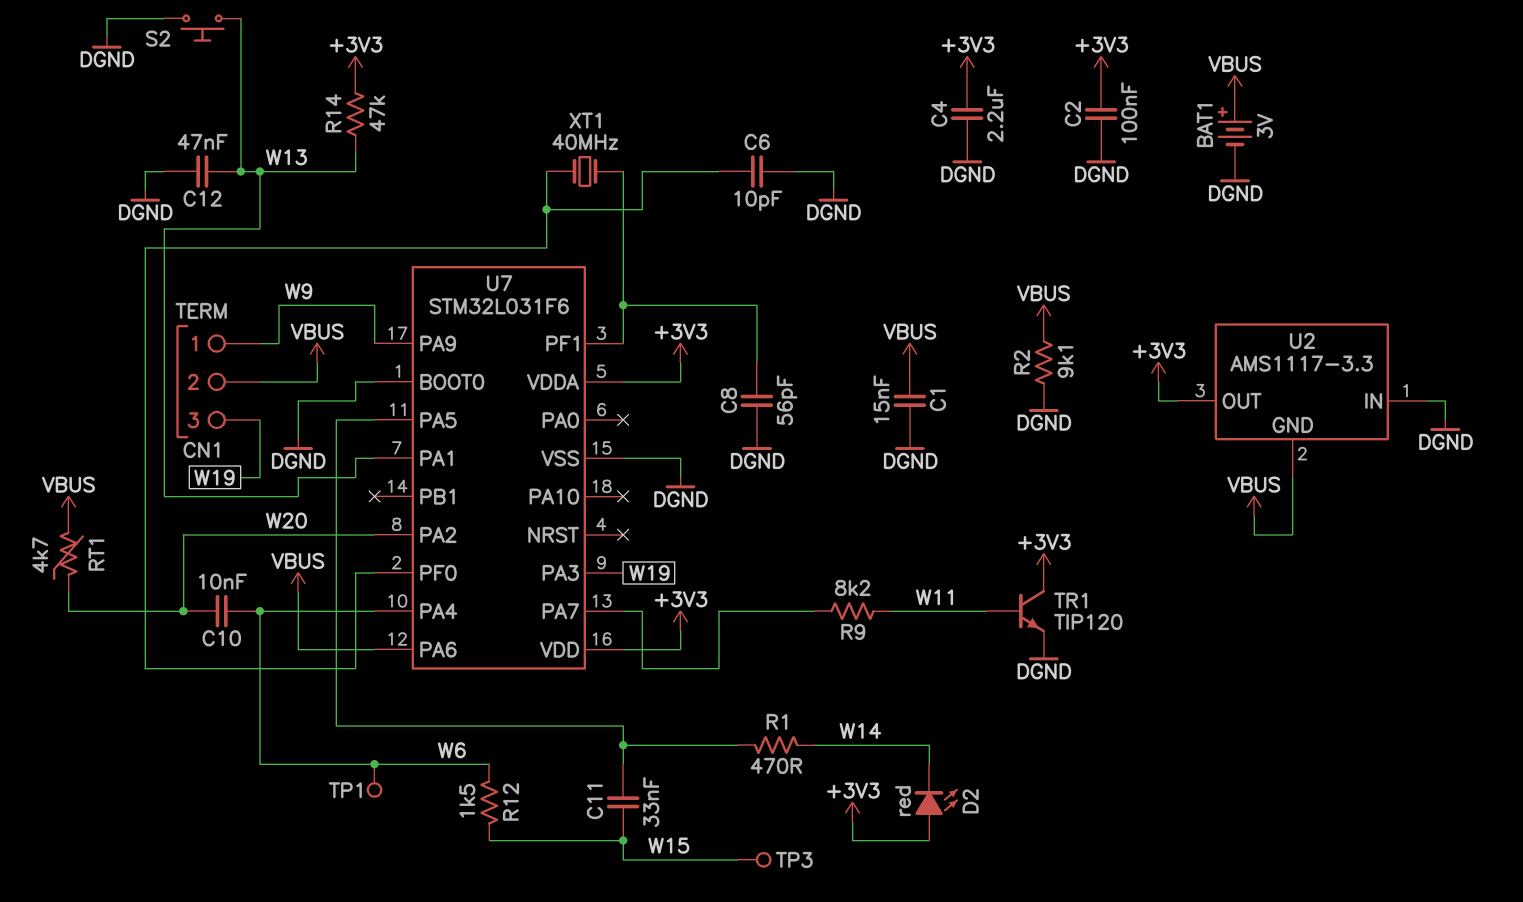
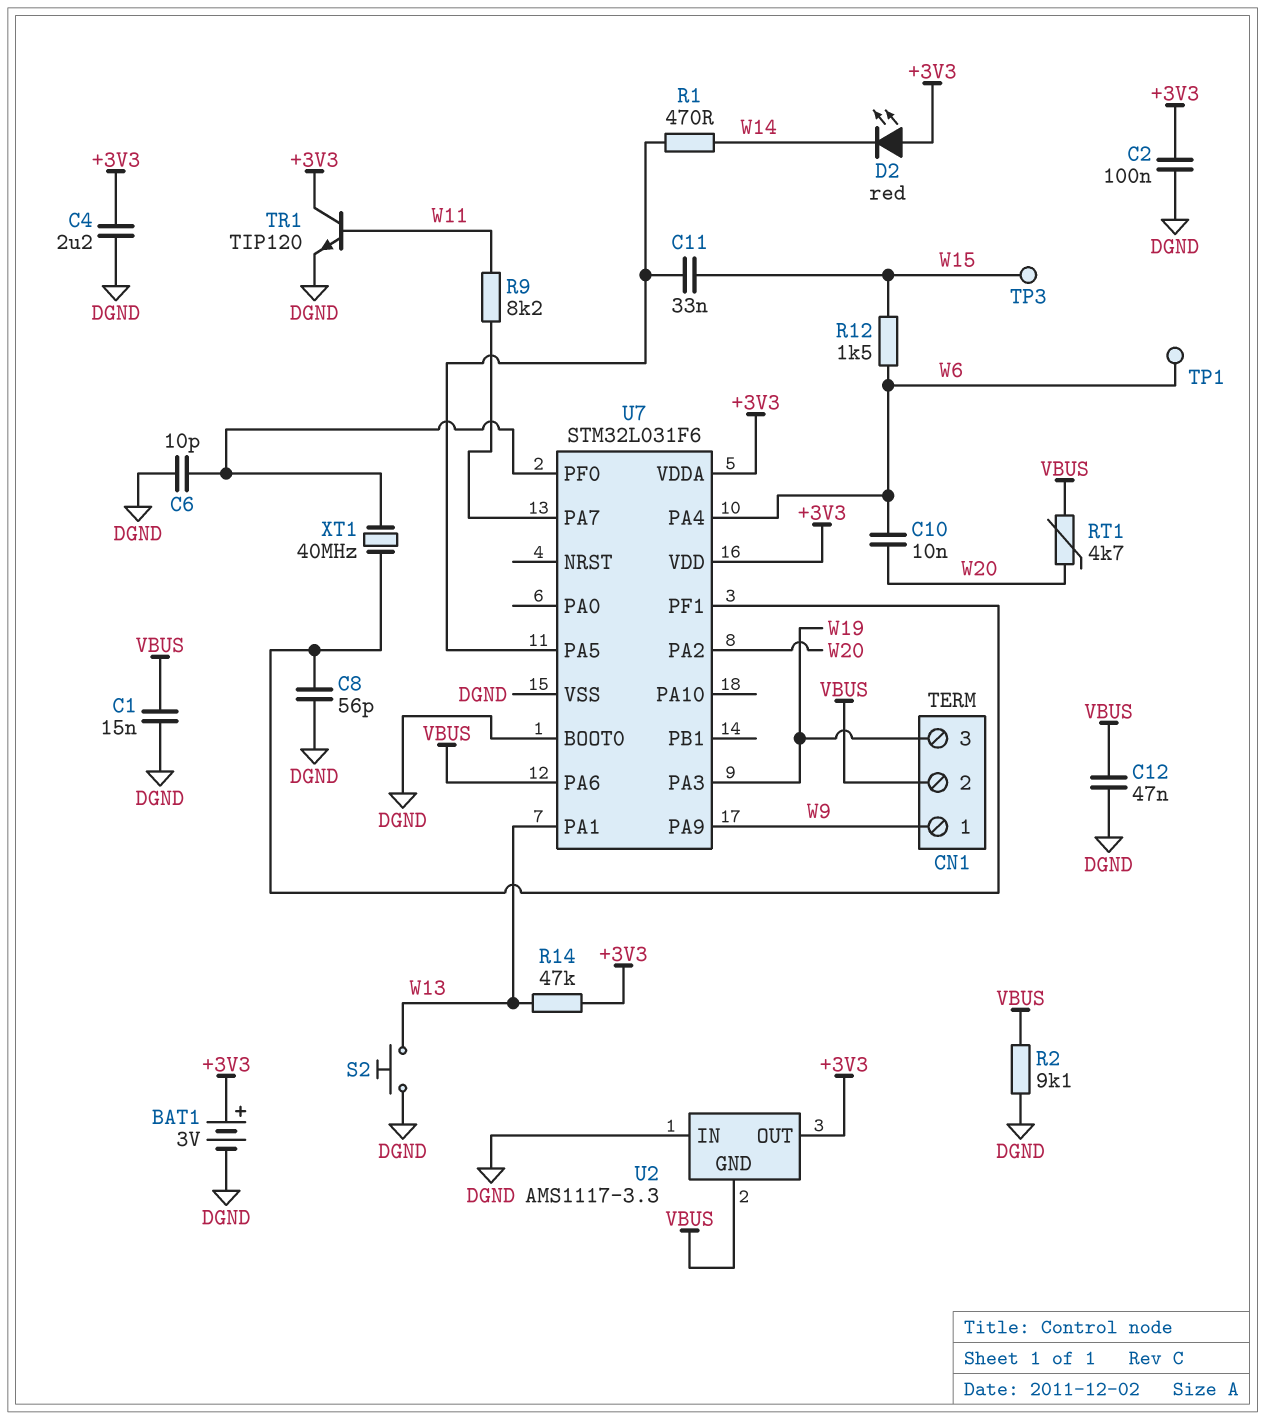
BAT1: 3V (plus VBUS, minus DGND) -> 3V (plus +3V3, minus DGND)
C12: 47nF (DGND, W13) -> 47nF (DGND, VBUS)

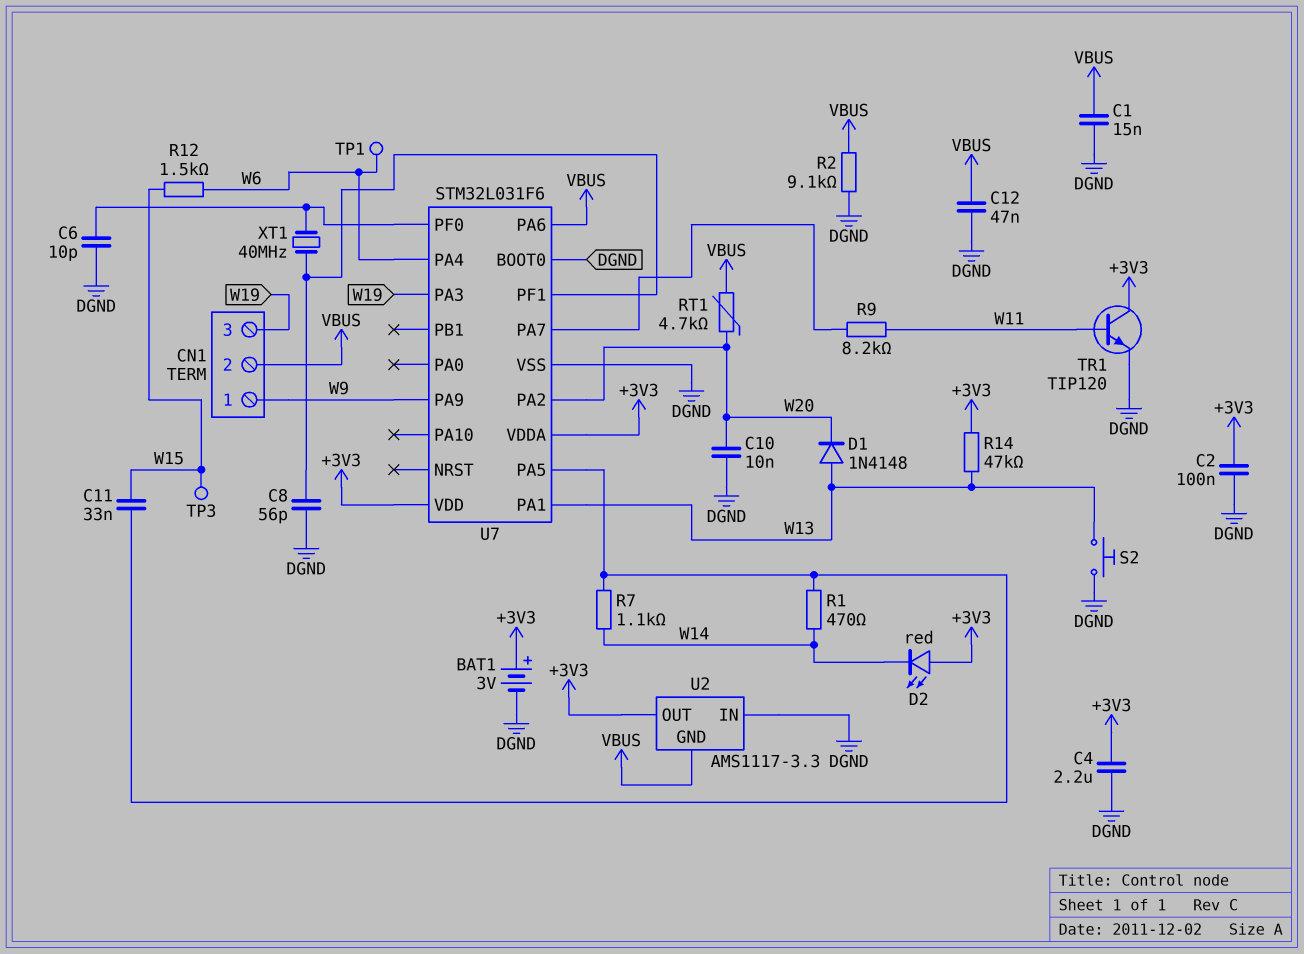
C10: 10nF (W6, W20) -> 10nF (DGND, W20)
D1: none -> diode 1N4148 (A W13, K W20)
R7: none -> 1.1k (U7/PA5, W14)

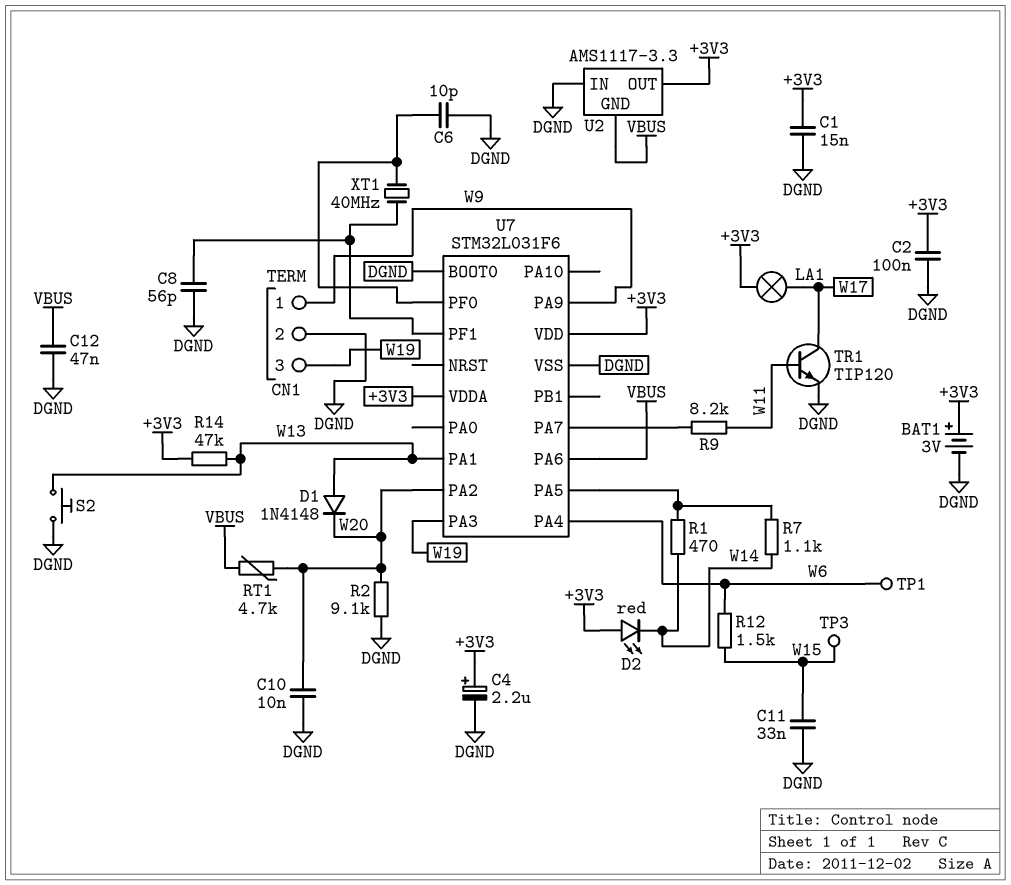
C1: 15nF (DGND, VBUS) -> 15nF (+3V3, DGND)
C4: 2.2uF (+3V3, DGND) -> 2.2uF (plus +3V3, minus DGND)
C11: 33nF (U7/PA5, W15) -> 33nF (DGND, W15)
CN1 pin 2: VBUS -> DGND
LA1: none -> lamp (+3V3, W17)
R2: 9.1k (DGND, VBUS) -> 9.1k (DGND, W20)
TR1: NPN TIP120 (B W11, C +3V3, E DGND) -> NPN TIP120 (B W11, C W17, E DGND)

